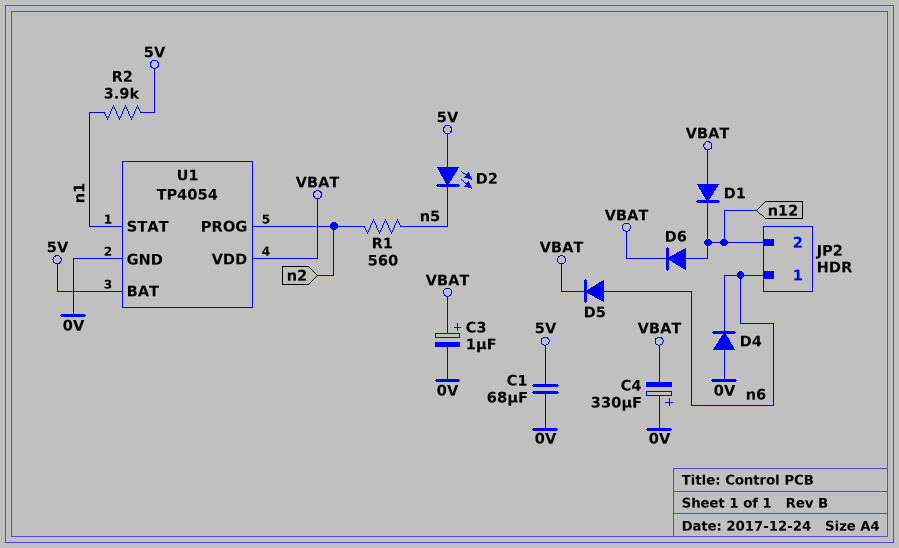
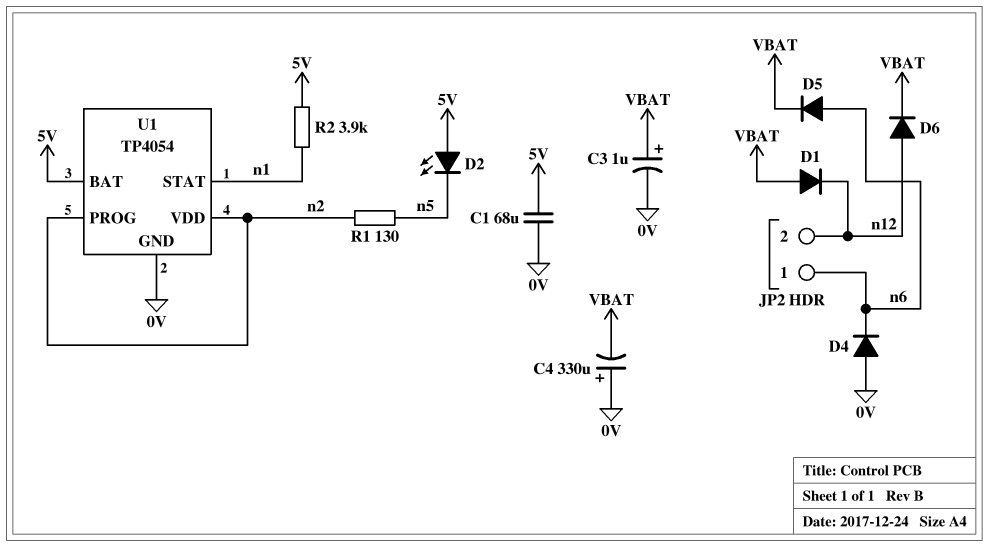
R1: 560 (n2, n5) -> 130 (n2, n5)
U1 pin VDD: VBAT -> n2

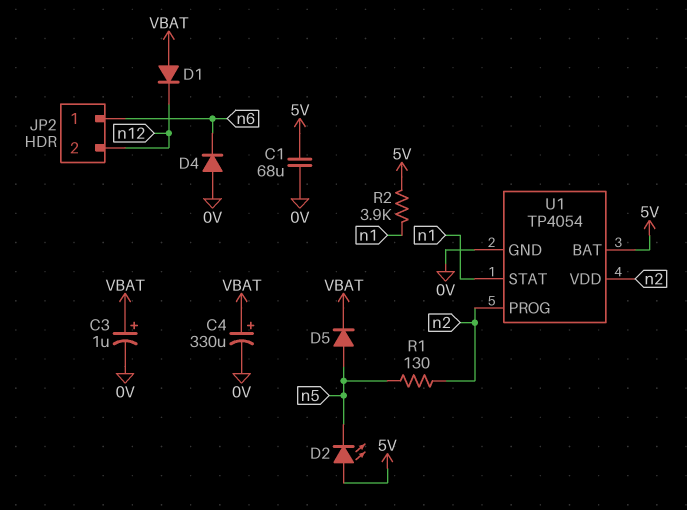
C4: 330uF (plus 0V, minus VBAT) -> 330uF (plus VBAT, minus 0V)
D5: diode (A n6, K VBAT) -> diode (A n5, K VBAT)
D6: diode (A n12, K VBAT) -> none

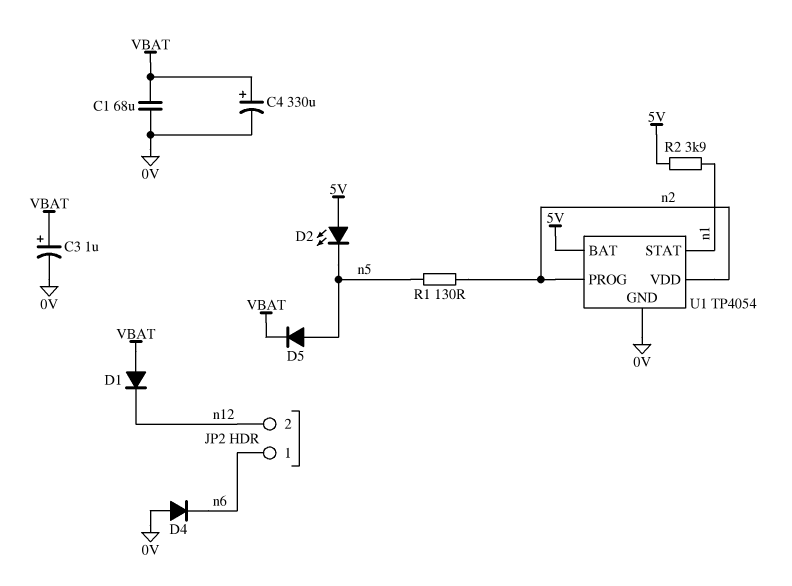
C1: 68uF (0V, 5V) -> 68uF (0V, VBAT)

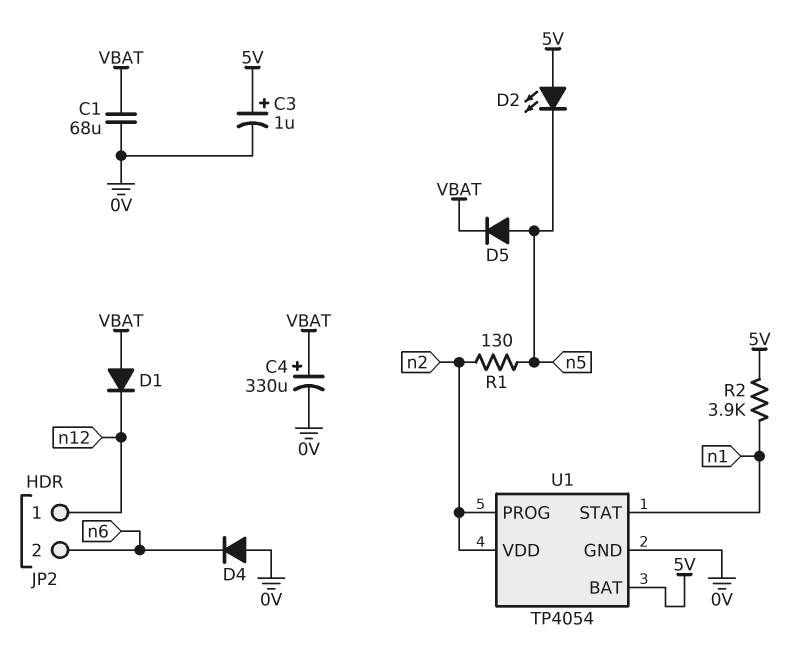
C3: 1uF (plus VBAT, minus 0V) -> 1uF (plus 5V, minus 0V)
JP2 pin 1: n6 -> n12
JP2 pin 2: n12 -> n6

